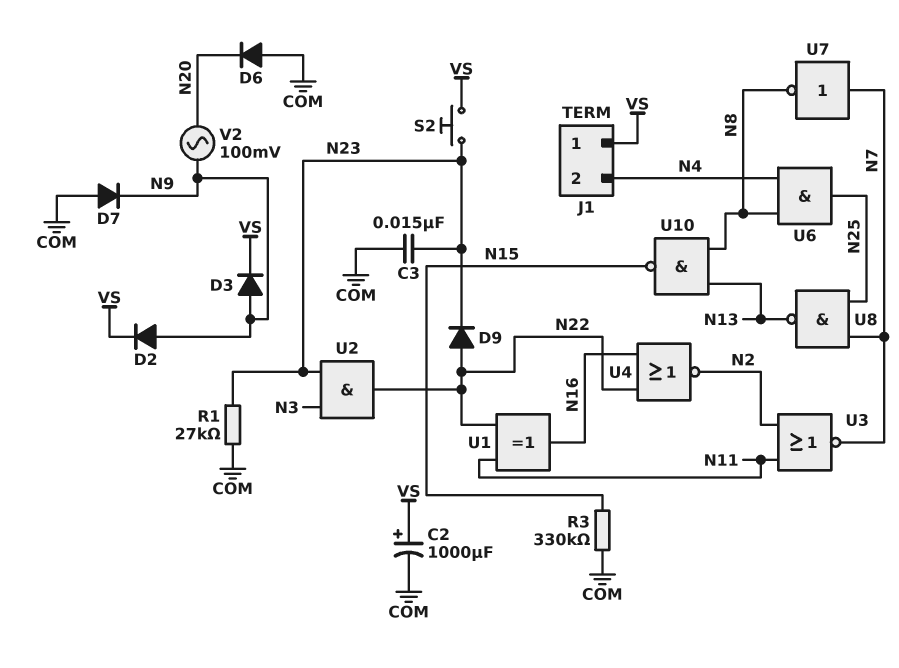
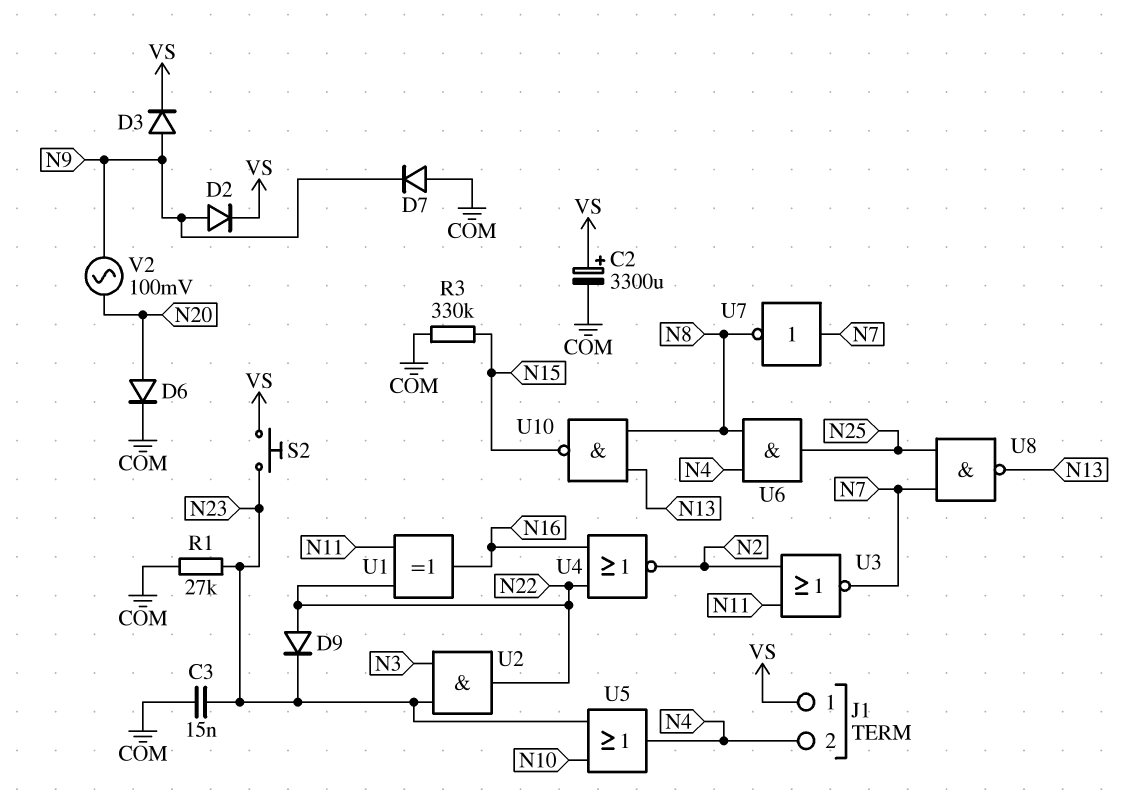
C2: 1000uF (plus VS, minus COM) -> 3300uF (plus VS, minus COM)
D6: diode (A COM, K N20) -> diode (A N20, K COM)
U5: none -> OR (in N10, in N23, out N4)

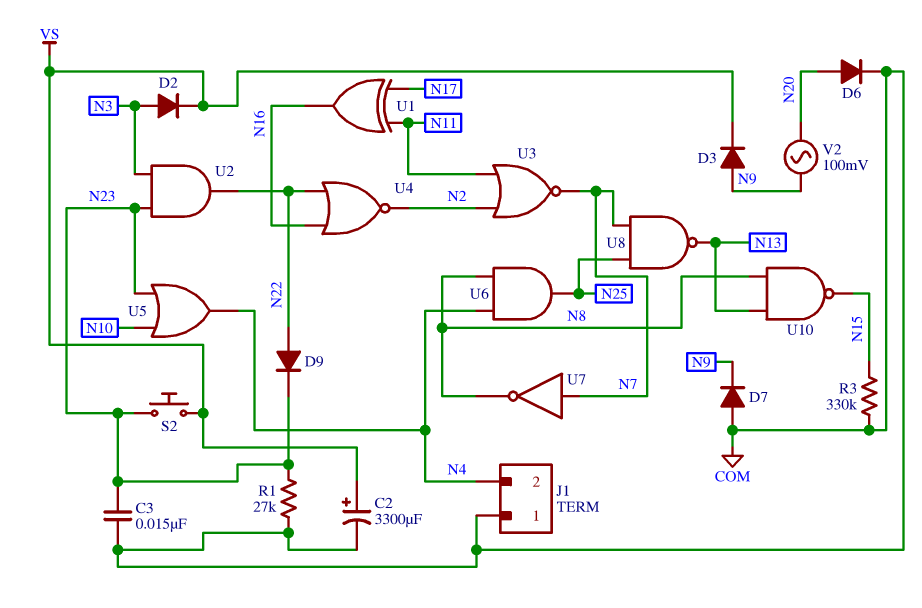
D2: diode (A N9, K VS) -> diode (A N3, K VS)
J1 pin 1: VS -> COM
U1: XOR (in N11, in N22, out N16) -> XOR (in N11, in N17, out N16)

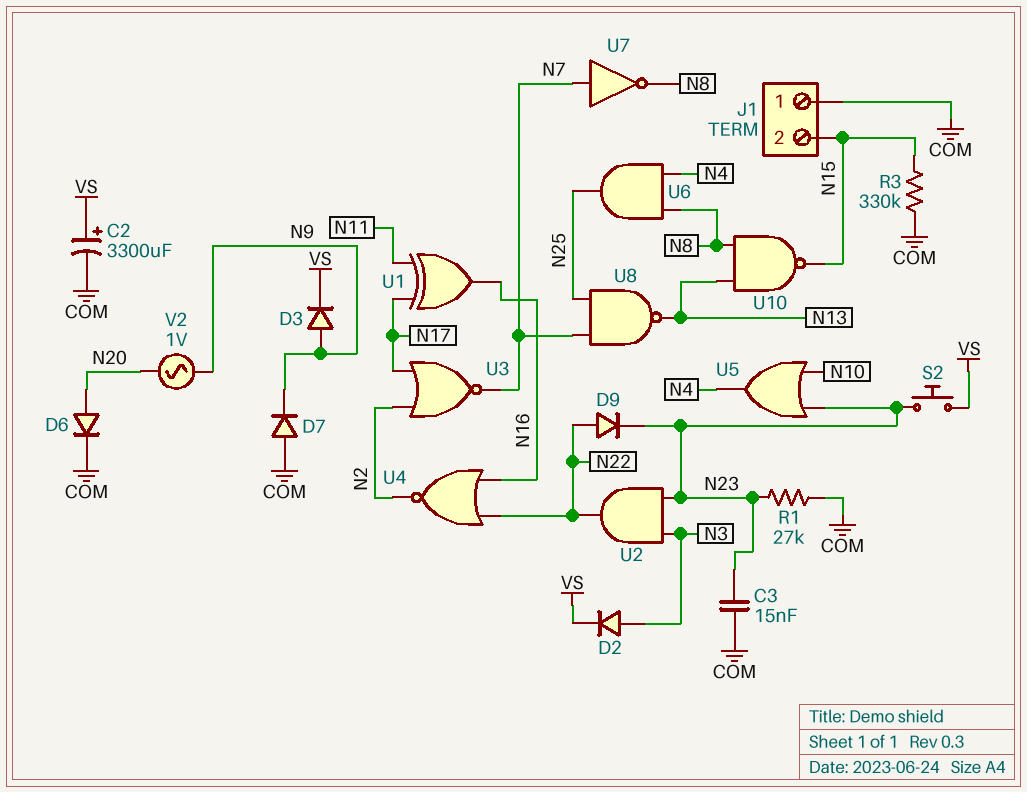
J1 pin 2: N4 -> N15
U3: NOR (in N2, in N11, out N7) -> NOR (in N2, in N17, out N7)
V2: AC 100mV (N9, N20) -> AC 1V (N9, N20)

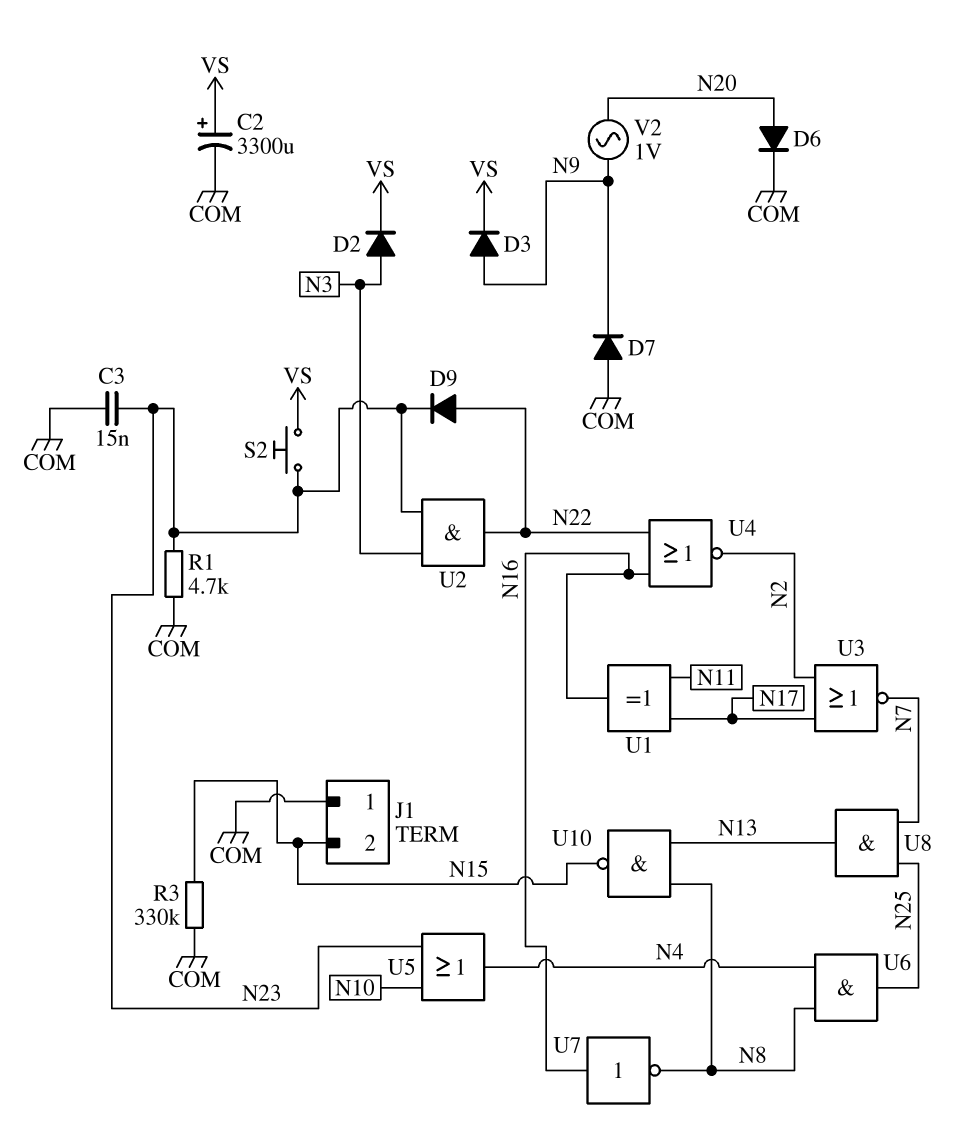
R1: 27k (COM, N23) -> 4.7k (COM, N23)
U7: NOT (in N7, out N8) -> NOT (in N16, out N8)
U8: NAND (in N7, in N25, out N13) -> AND (in N7, in N25, out N13)

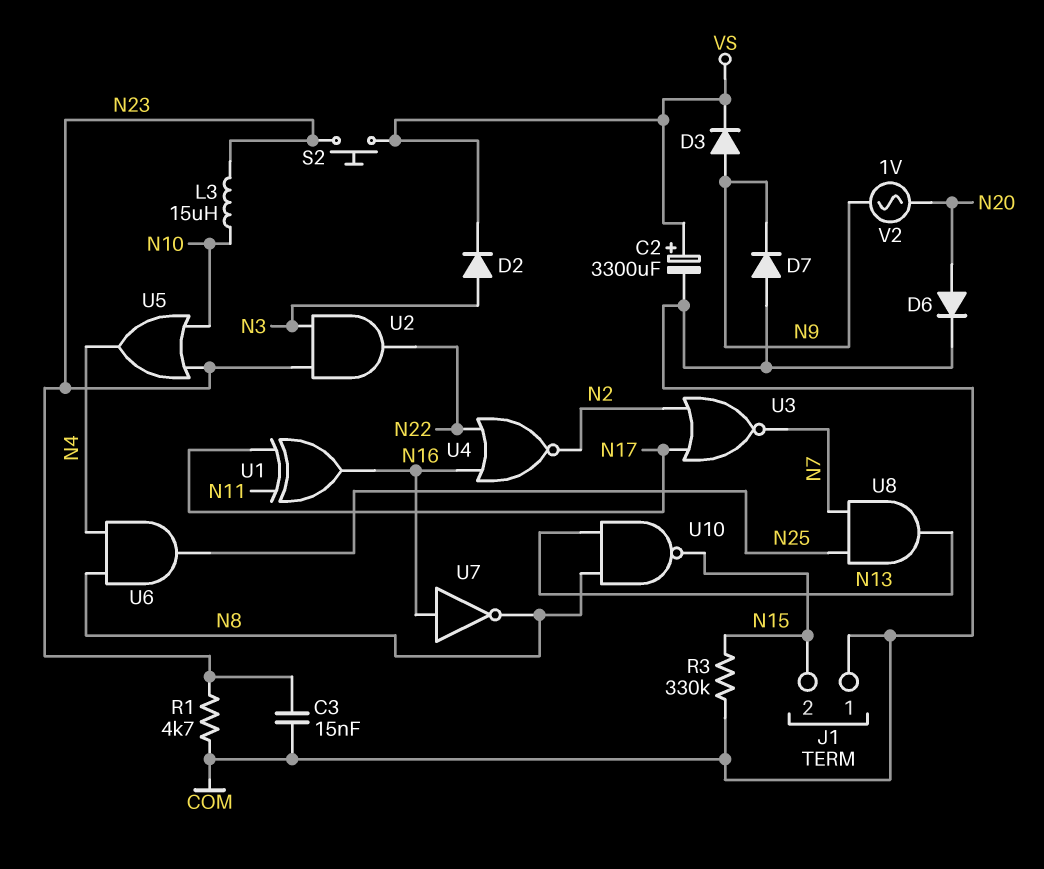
D9: diode (A N22, K N23) -> none
L3: none -> 15uH (N10, N23)

